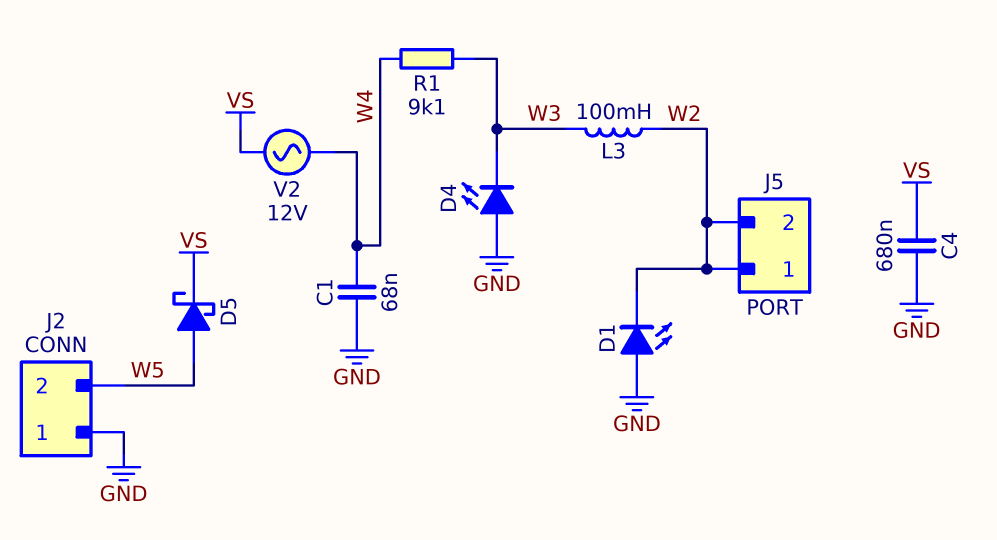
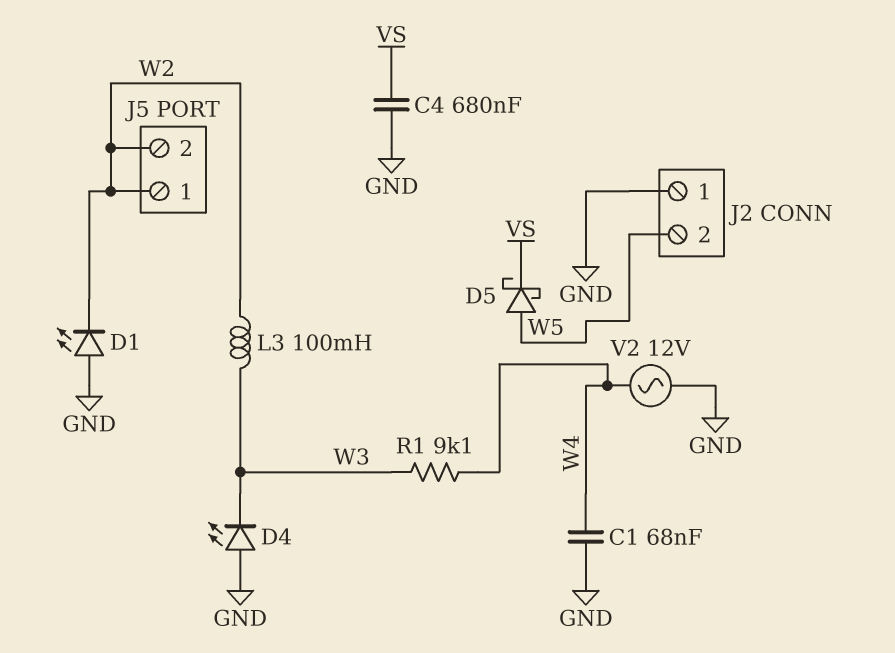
V2: AC 12V (VS, W4) -> AC 12V (GND, W4)

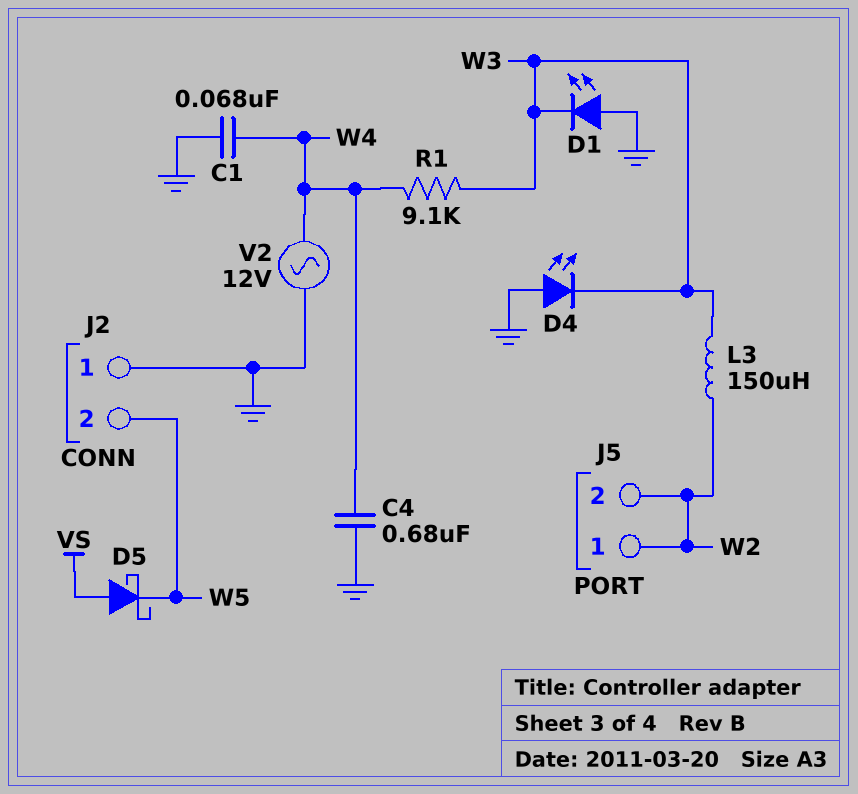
C4: 680nF (GND, VS) -> 680nF (GND, W4)
D1: LED (A GND, K W2) -> LED (A GND, K W3)
D5: schottky (A W5, K VS) -> schottky (A VS, K W5)
L3: 100mH (W2, W3) -> 150uH (W2, W3)

